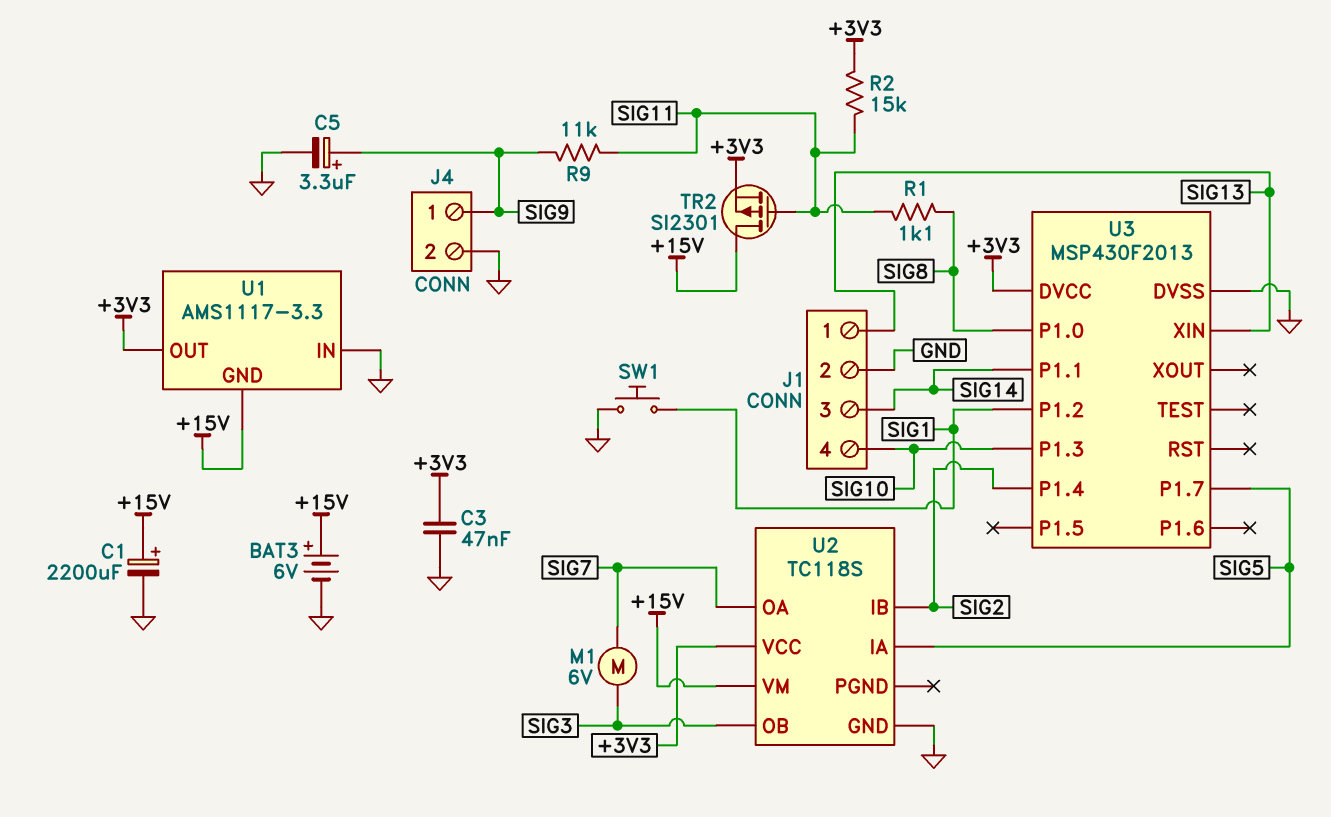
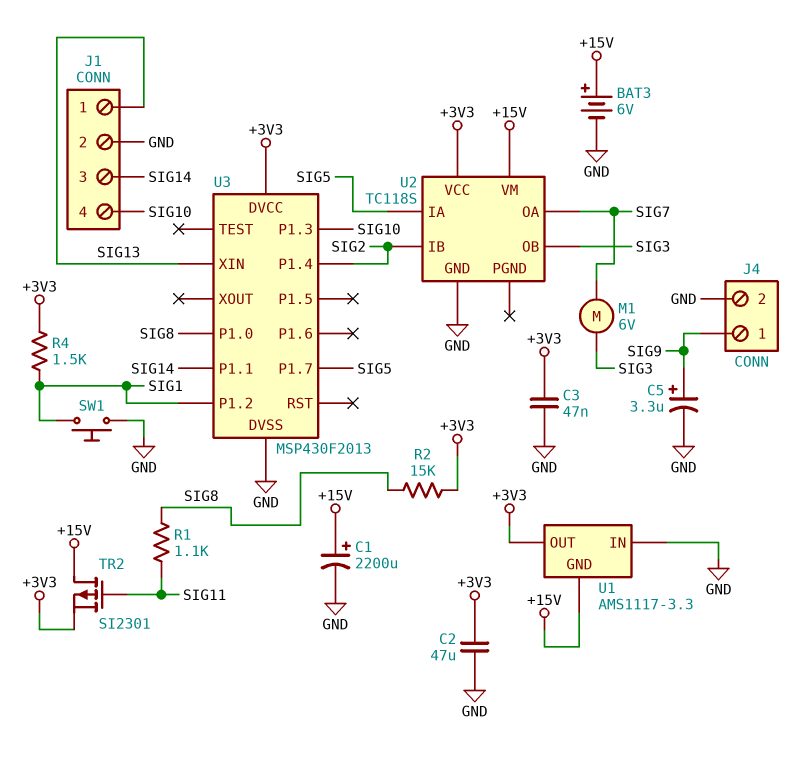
C2: none -> 47uF (+3V3, GND)
R2: 15k (+3V3, SIG11) -> 15k (+3V3, SIG8)
R4: none -> 1.5k (+3V3, SIG1)
R9: 11k (SIG9, SIG11) -> none

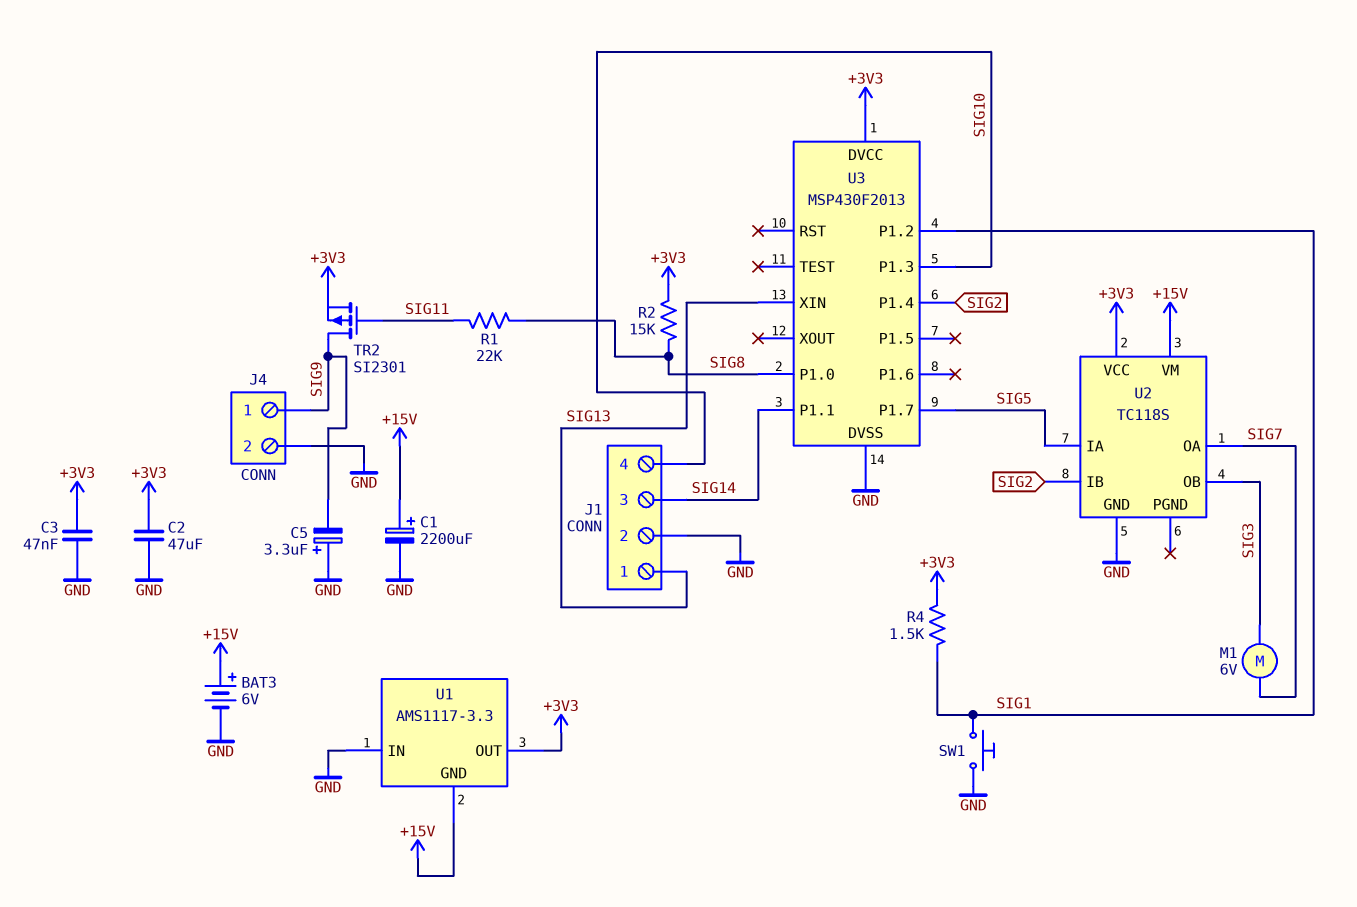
C5: 3.3uF (plus SIG9, minus GND) -> 3.3uF (plus GND, minus SIG9)
R1: 1.1k (SIG8, SIG11) -> 22k (SIG8, SIG11)
TR2: PMOS SI2301 (G SIG11, D +15V, S +3V3) -> PMOS SI2301 (G SIG11, D SIG9, S +3V3)

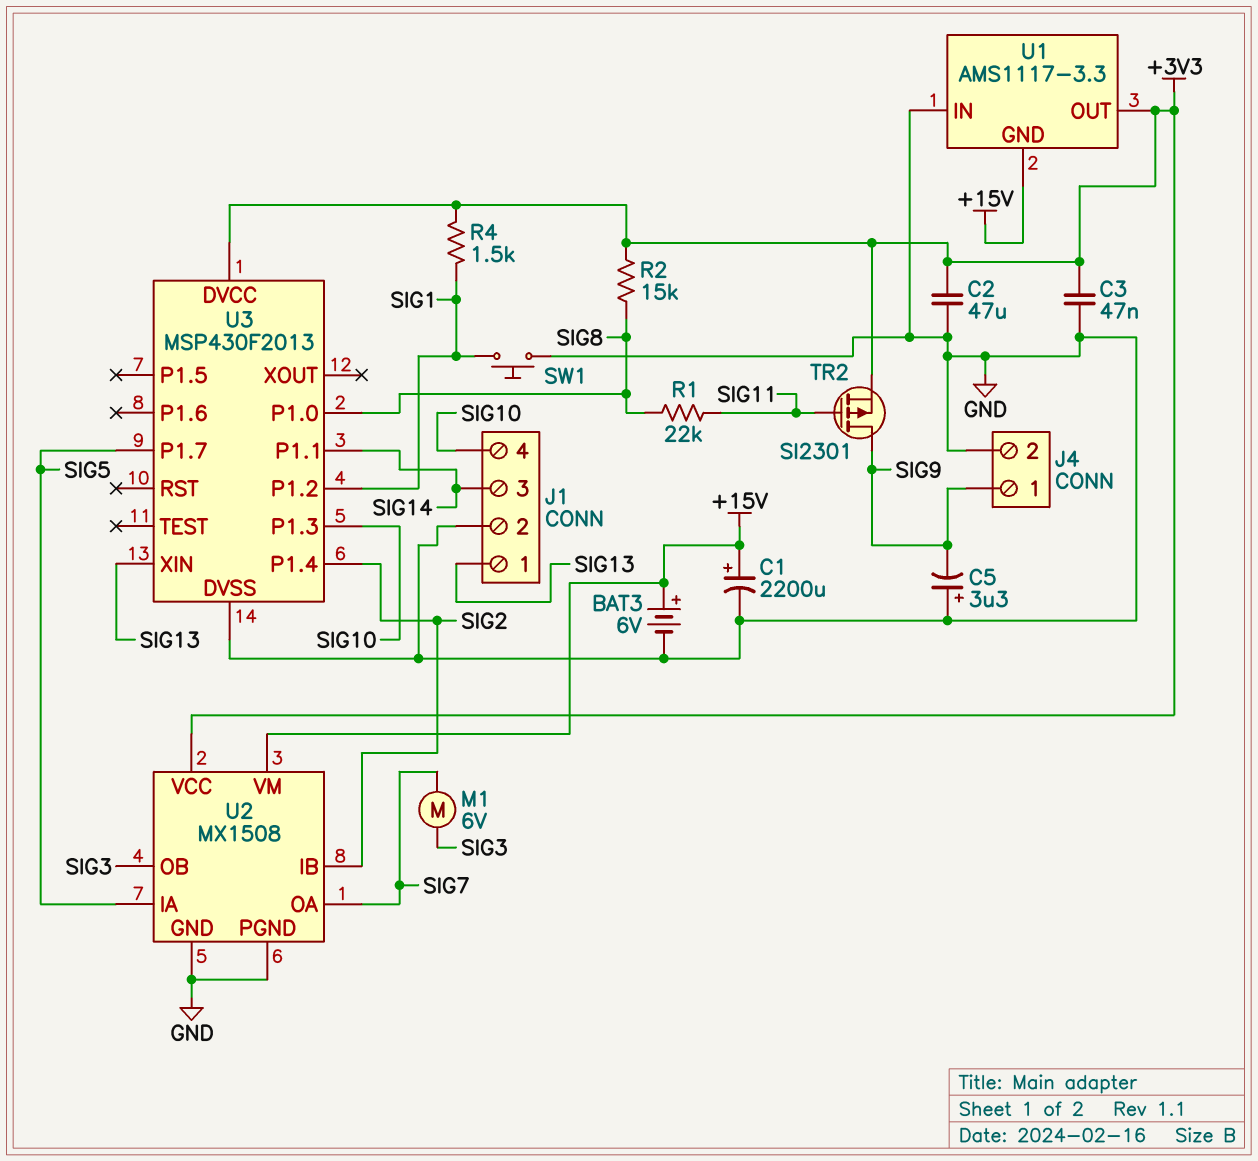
U2: TC118S -> MX1508
U2 pin PGND: none -> GND

